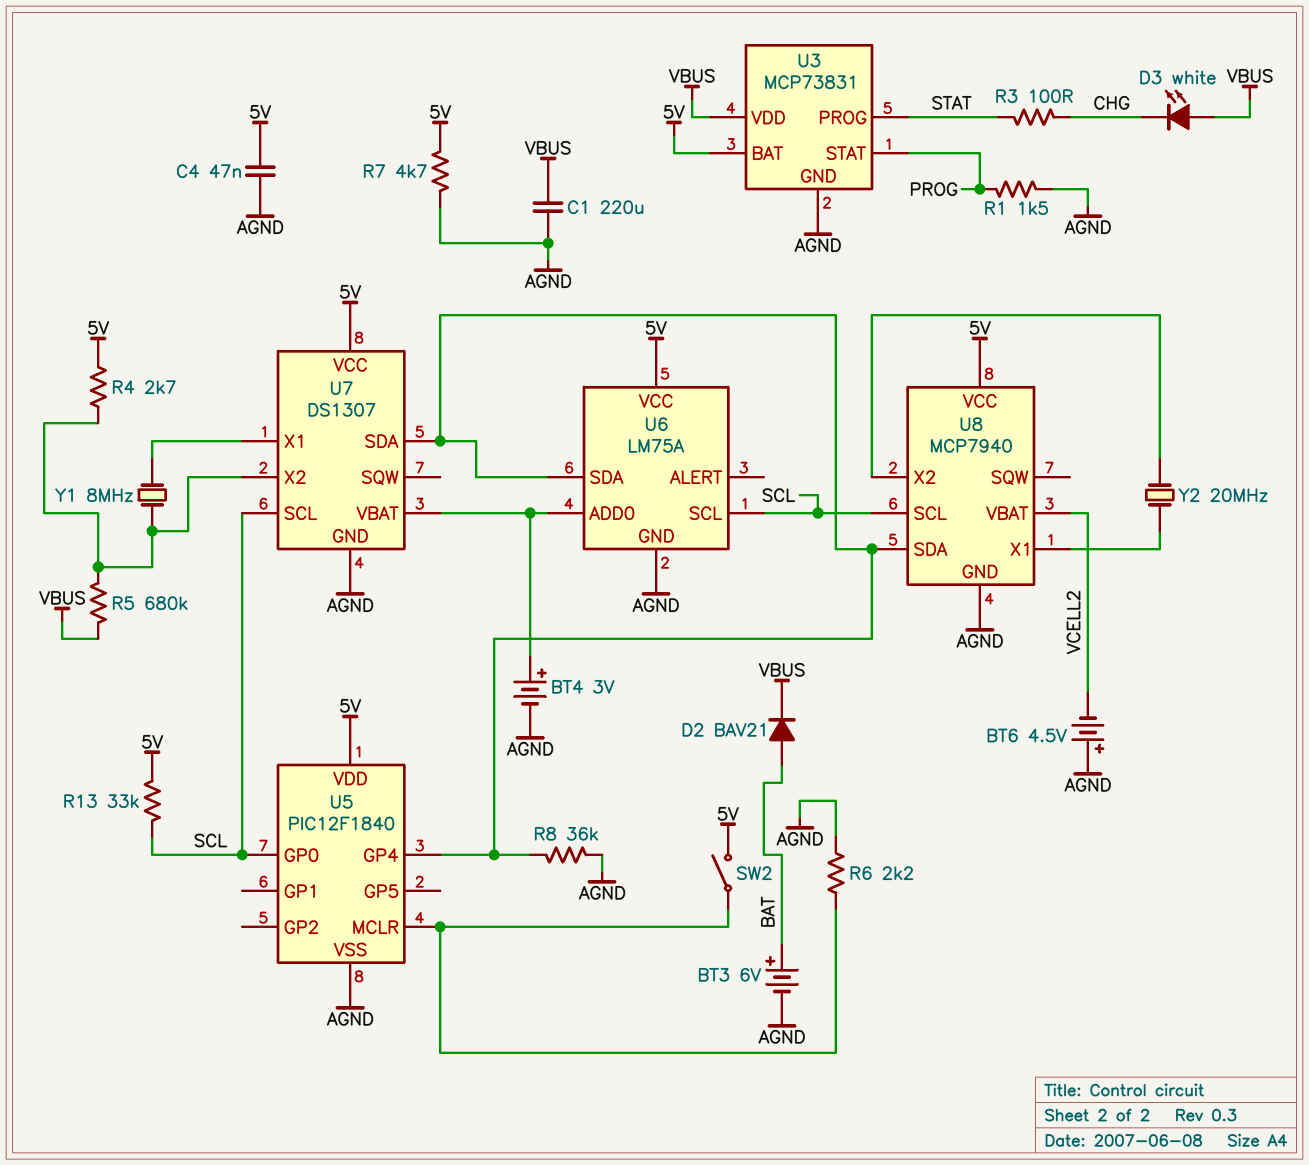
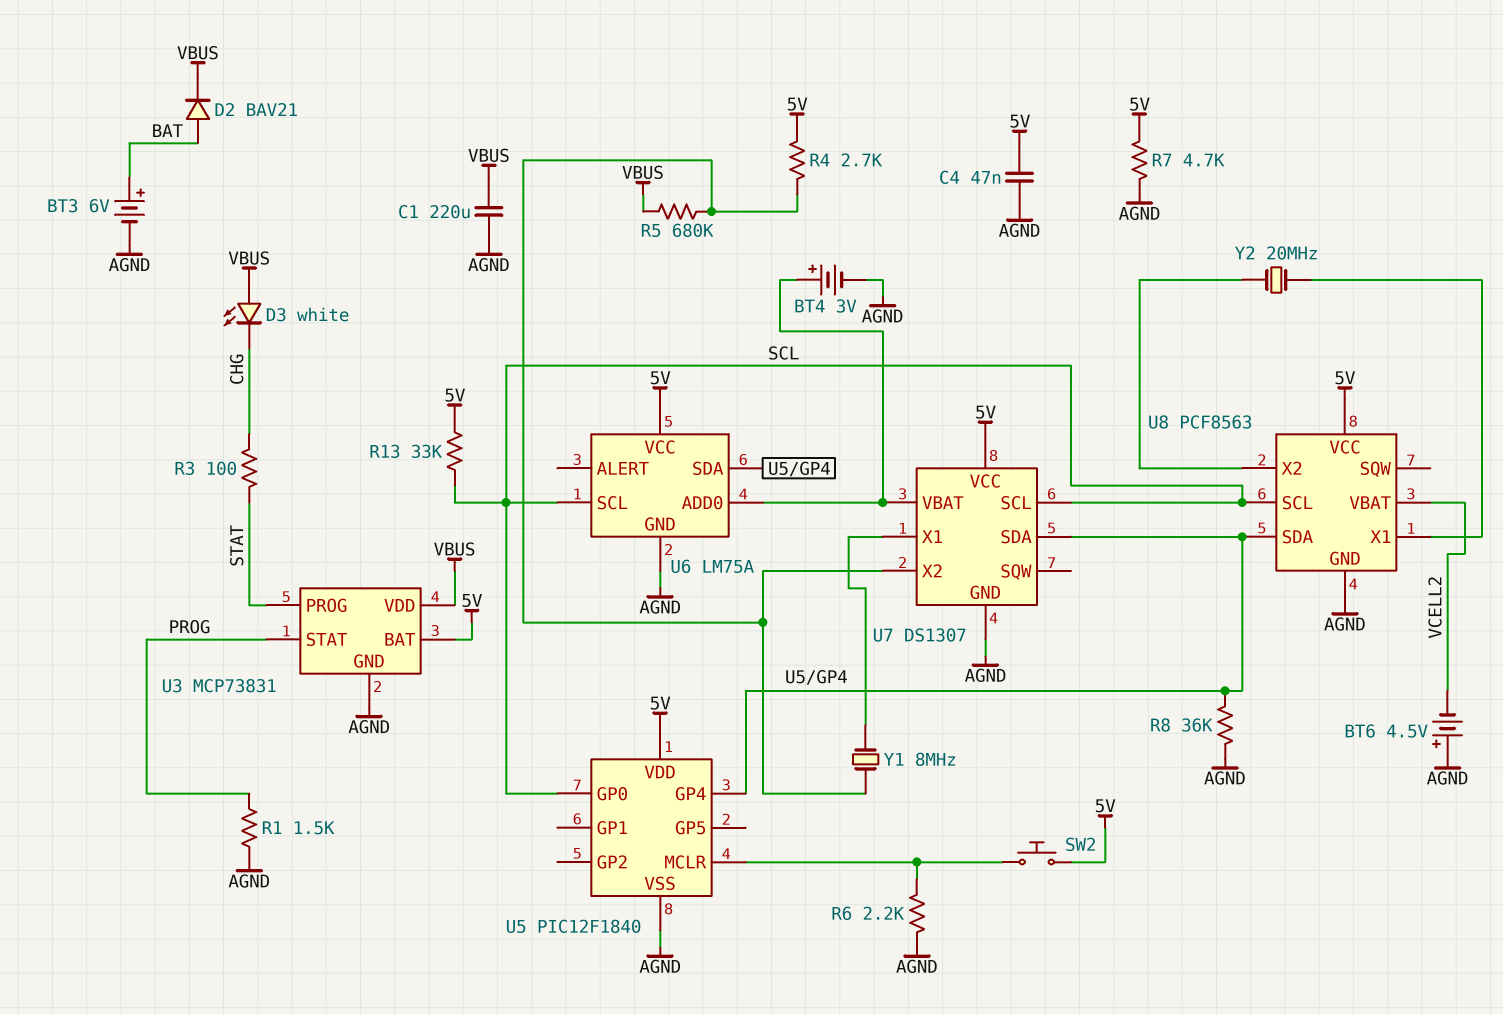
SW2: switch (5V, U5/MCLR) -> button (5V, U5/MCLR)
U8: MCP7940 -> PCF8563

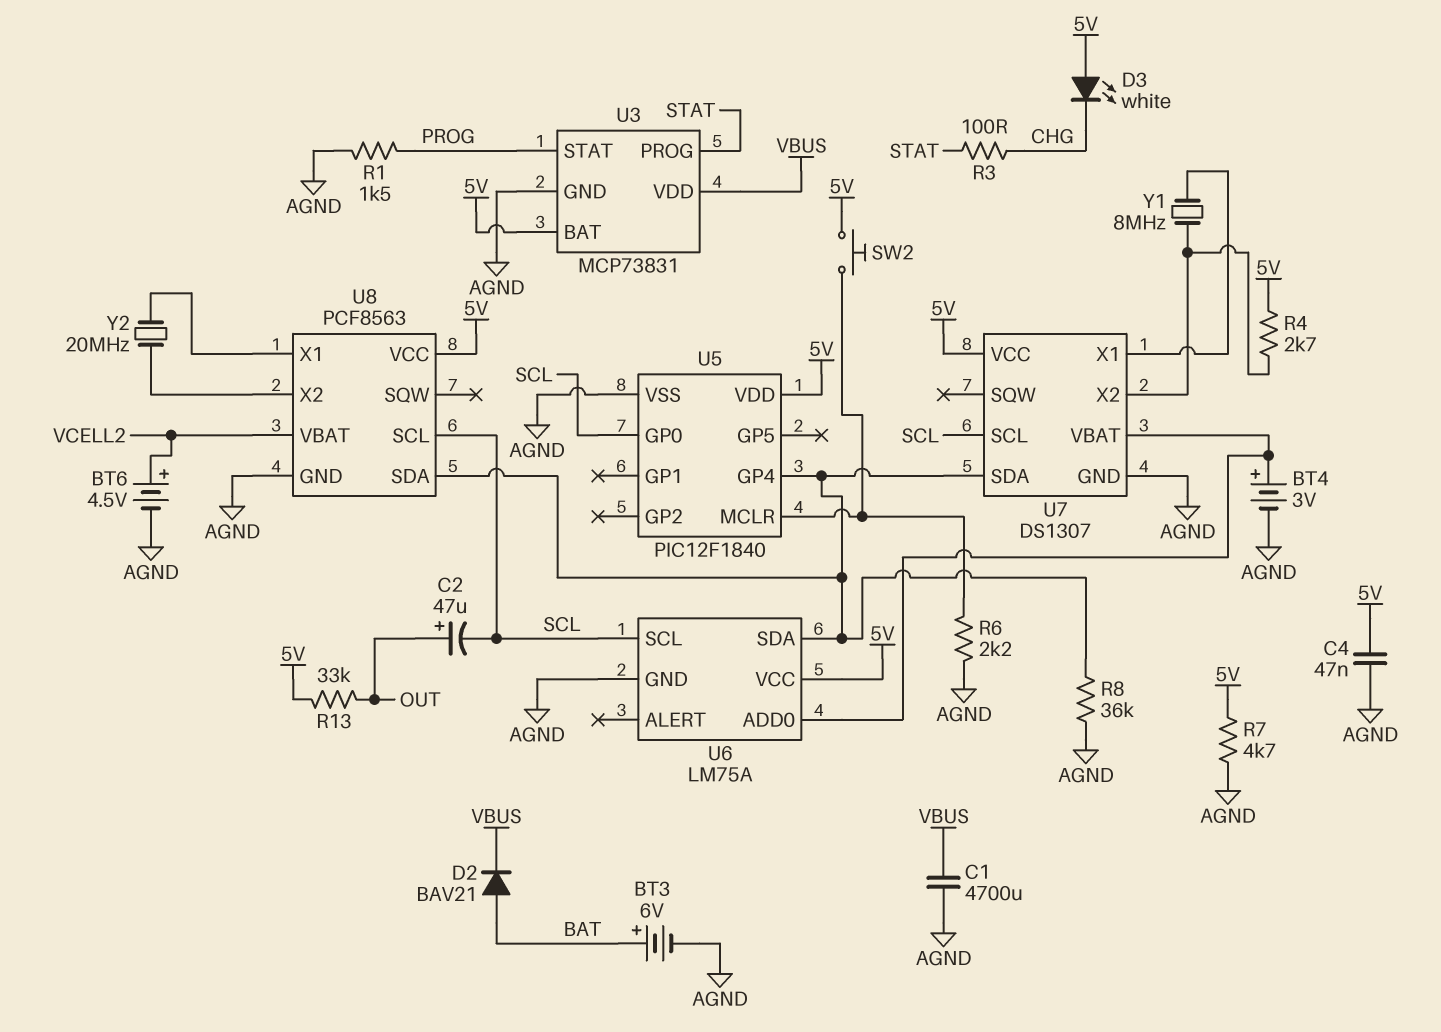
BT6: 4.5V (plus AGND, minus VCELL2) -> 4.5V (plus VCELL2, minus AGND)
C1: 220uF (AGND, VBUS) -> 4700uF (AGND, VBUS)
C2: none -> 47uF (plus OUT, minus SCL)
D3: LED white (A VBUS, K CHG) -> LED white (A 5V, K CHG)
R5: 680k (U7/X2, VBUS) -> none
R13: 33k (5V, SCL) -> 33k (5V, OUT)

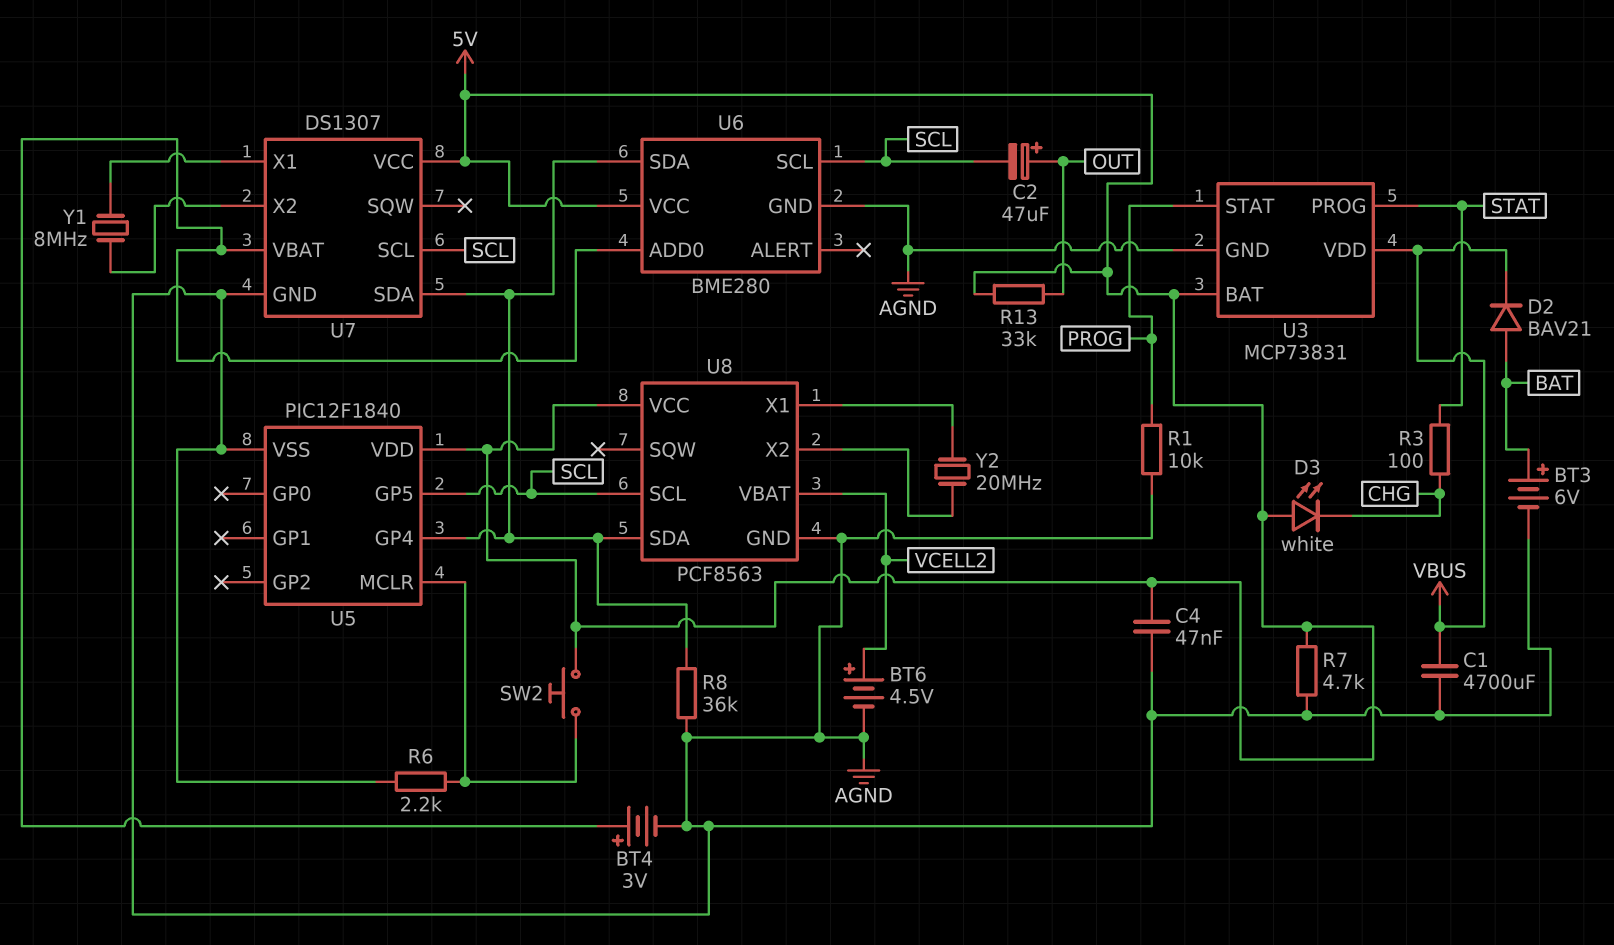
R1: 1.5k (AGND, PROG) -> 10k (AGND, PROG)
R4: 2.7k (5V, U7/X2) -> none
U5 pin GP0: SCL -> none
U5 pin GP5: none -> SCL
U6: LM75A -> BME280

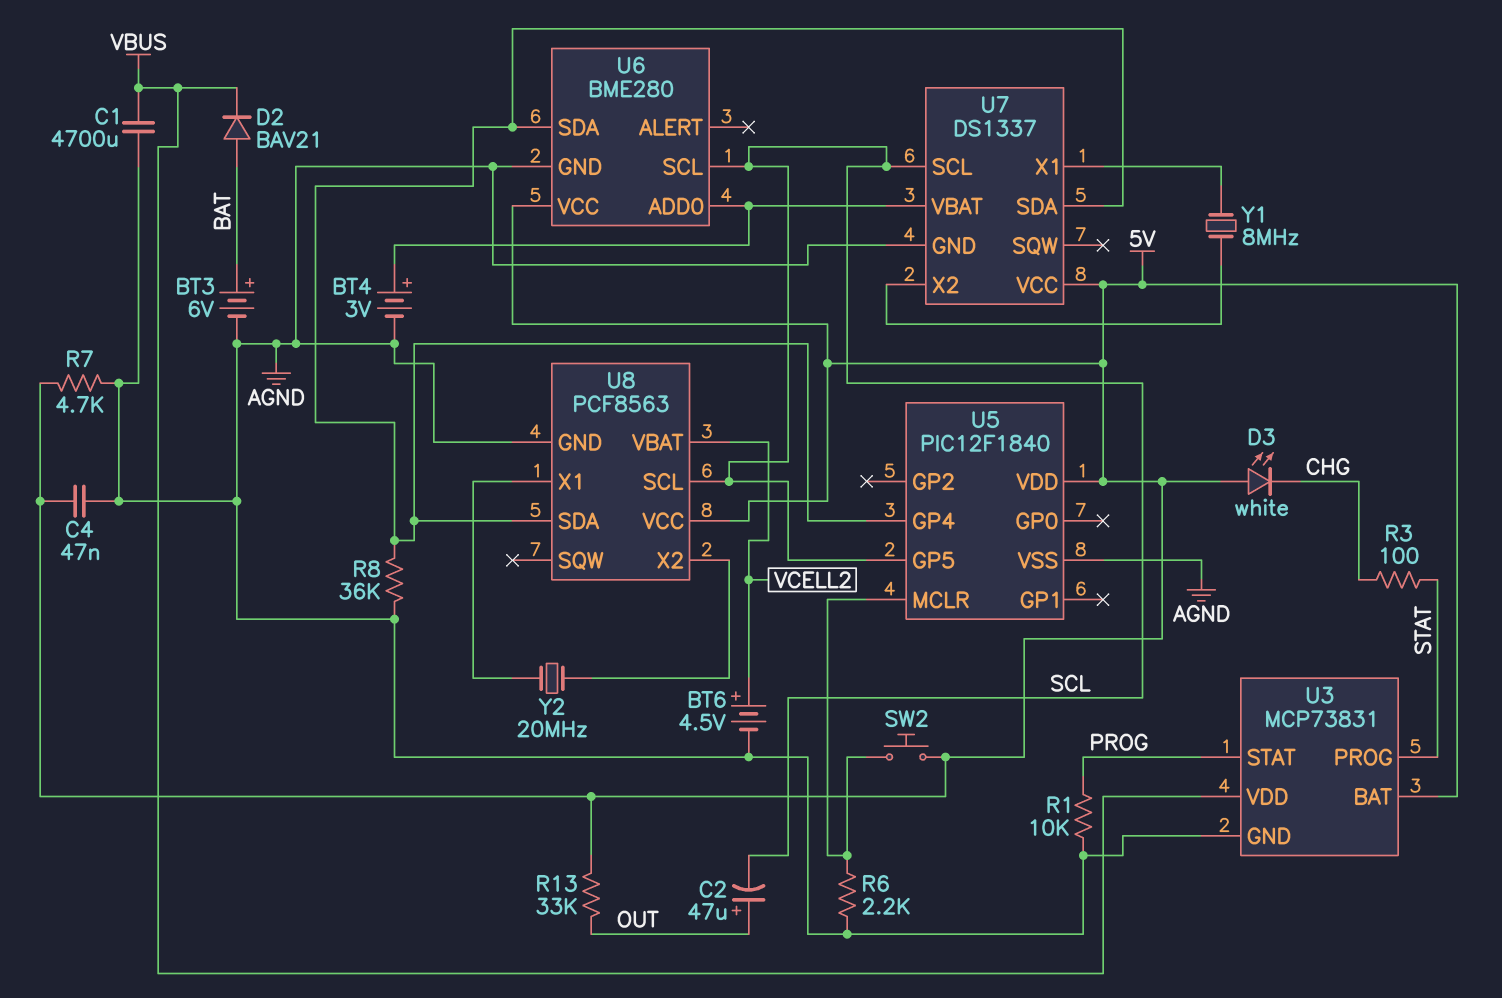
U7: DS1307 -> DS1337

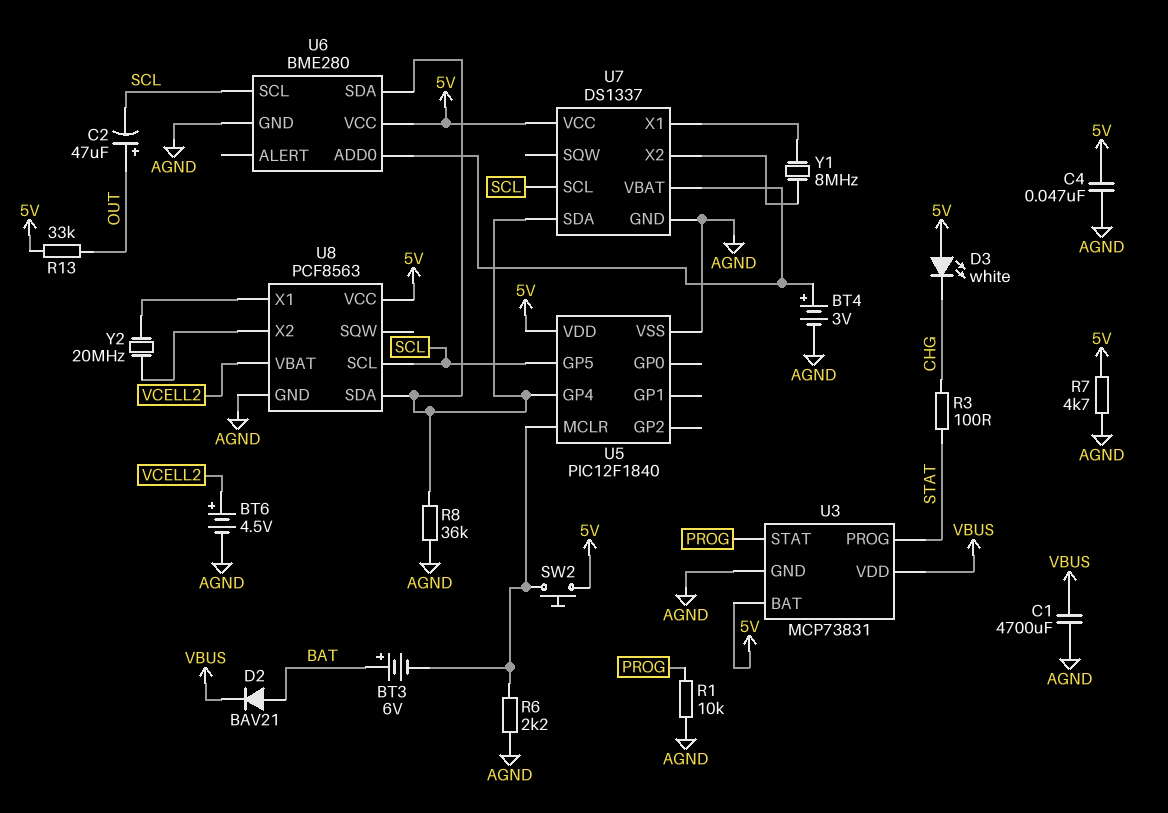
BT3: 6V (plus BAT, minus AGND) -> 6V (plus BAT, minus U5/MCLR)

